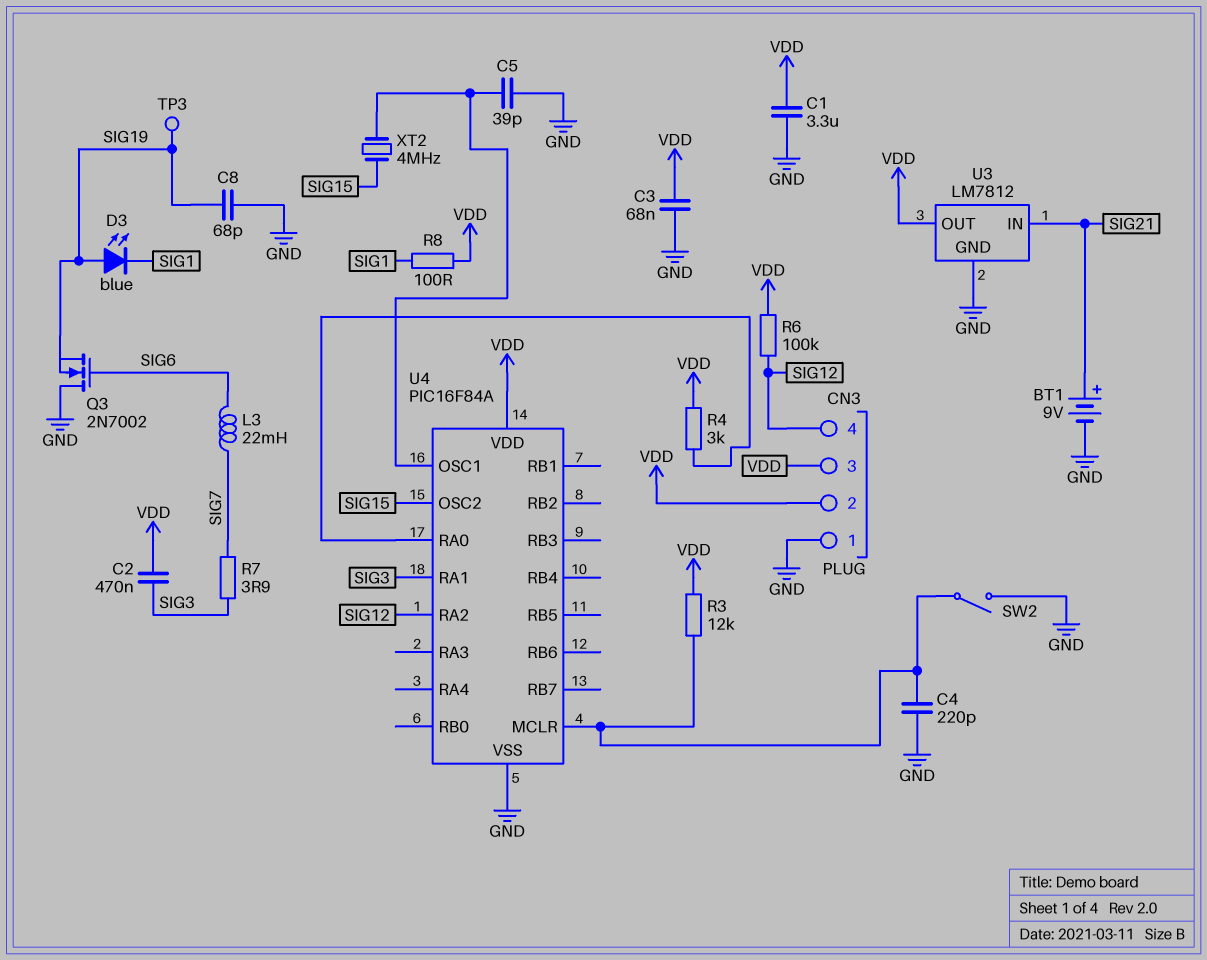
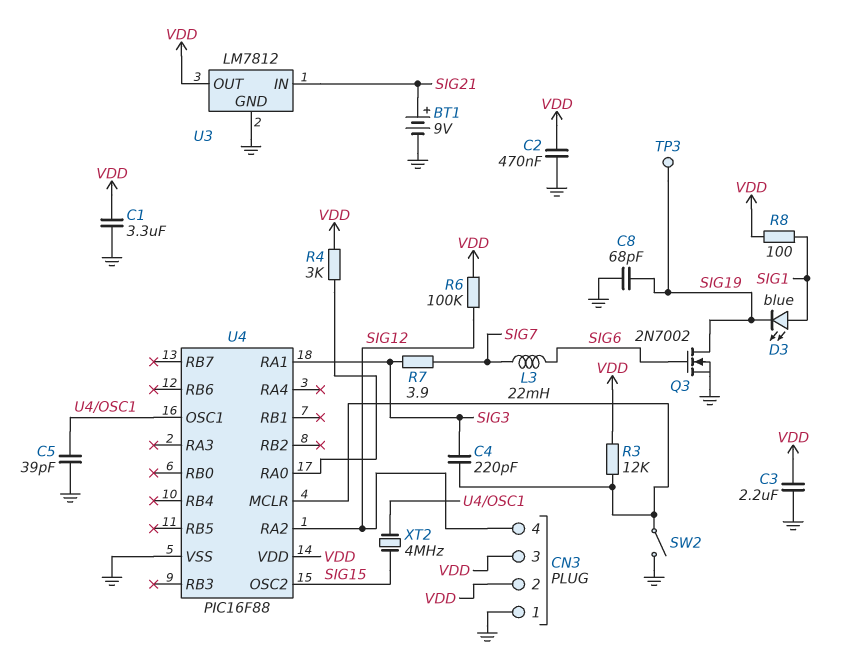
C2: 470nF (SIG3, VDD) -> 470nF (GND, VDD)
C3: 68nF (GND, VDD) -> 2.2uF (GND, VDD)
C4: 220pF (GND, U4/MCLR) -> 220pF (SIG3, U4/MCLR)
D3: LED blue (A SIG19, K SIG1) -> LED blue (A SIG1, K SIG19)
Q3: NMOS 2N7002 (G SIG6, D GND, S SIG19) -> NMOS 2N7002 (G SIG6, D SIG19, S GND)
U4: PIC16F84A -> PIC16F88

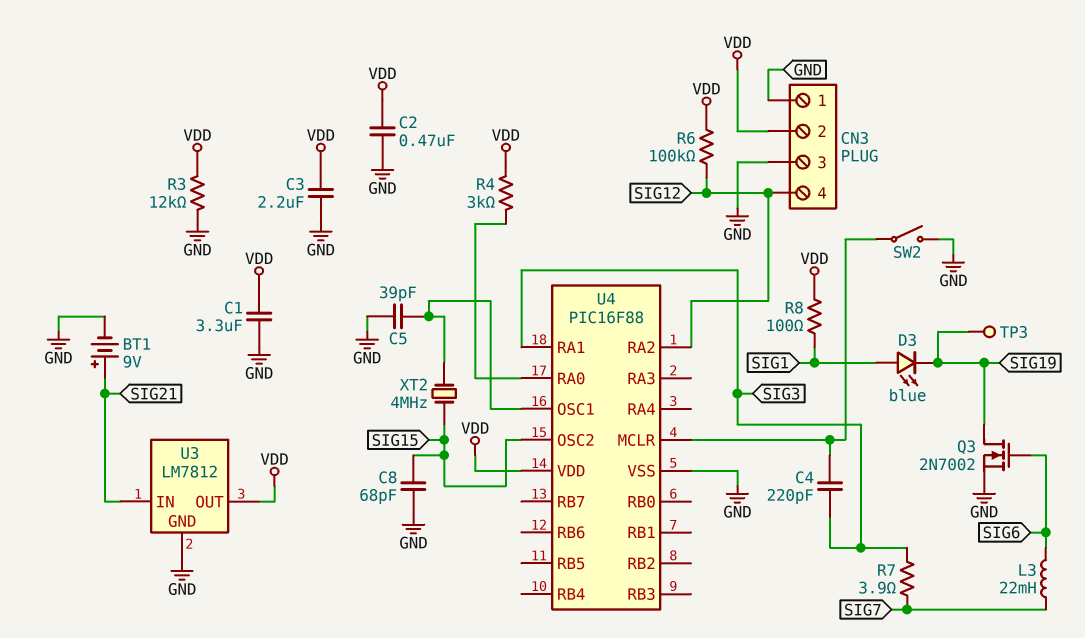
C8: 68pF (GND, SIG19) -> 68pF (GND, SIG15)
CN3 pin 3: VDD -> GND
R3: 12k (U4/MCLR, VDD) -> 12k (GND, VDD)

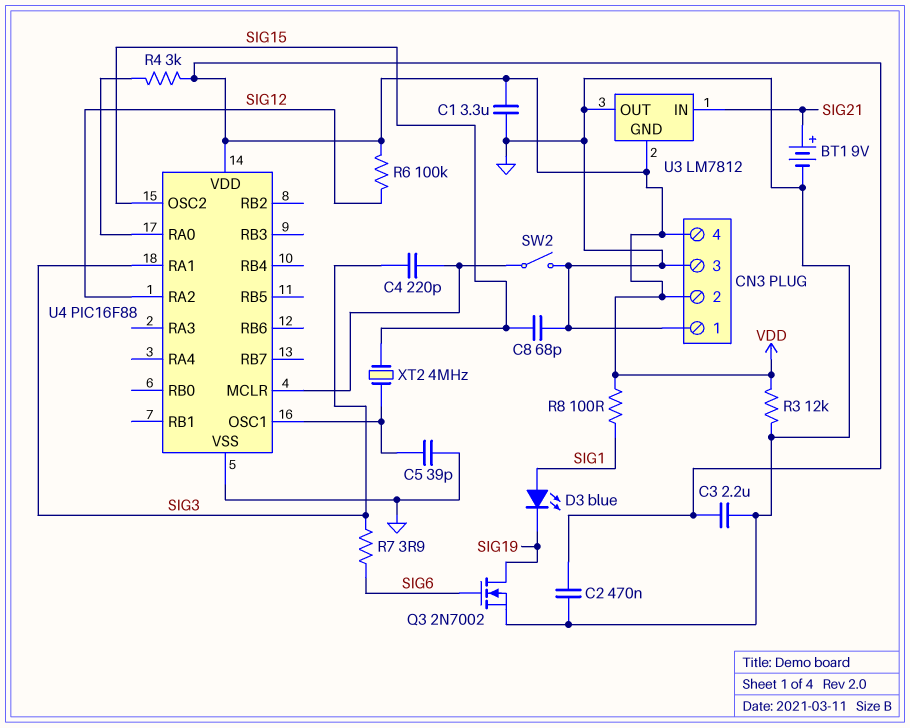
CN3 pin 4: SIG12 -> VDD
L3: 22mH (SIG6, SIG7) -> none
R7: 3.9 (SIG3, SIG7) -> 3.9 (SIG3, SIG6)
TP3: test point (SIG19) -> none
U3 pin GND: GND -> VDD
U3 pin OUT: VDD -> GND

